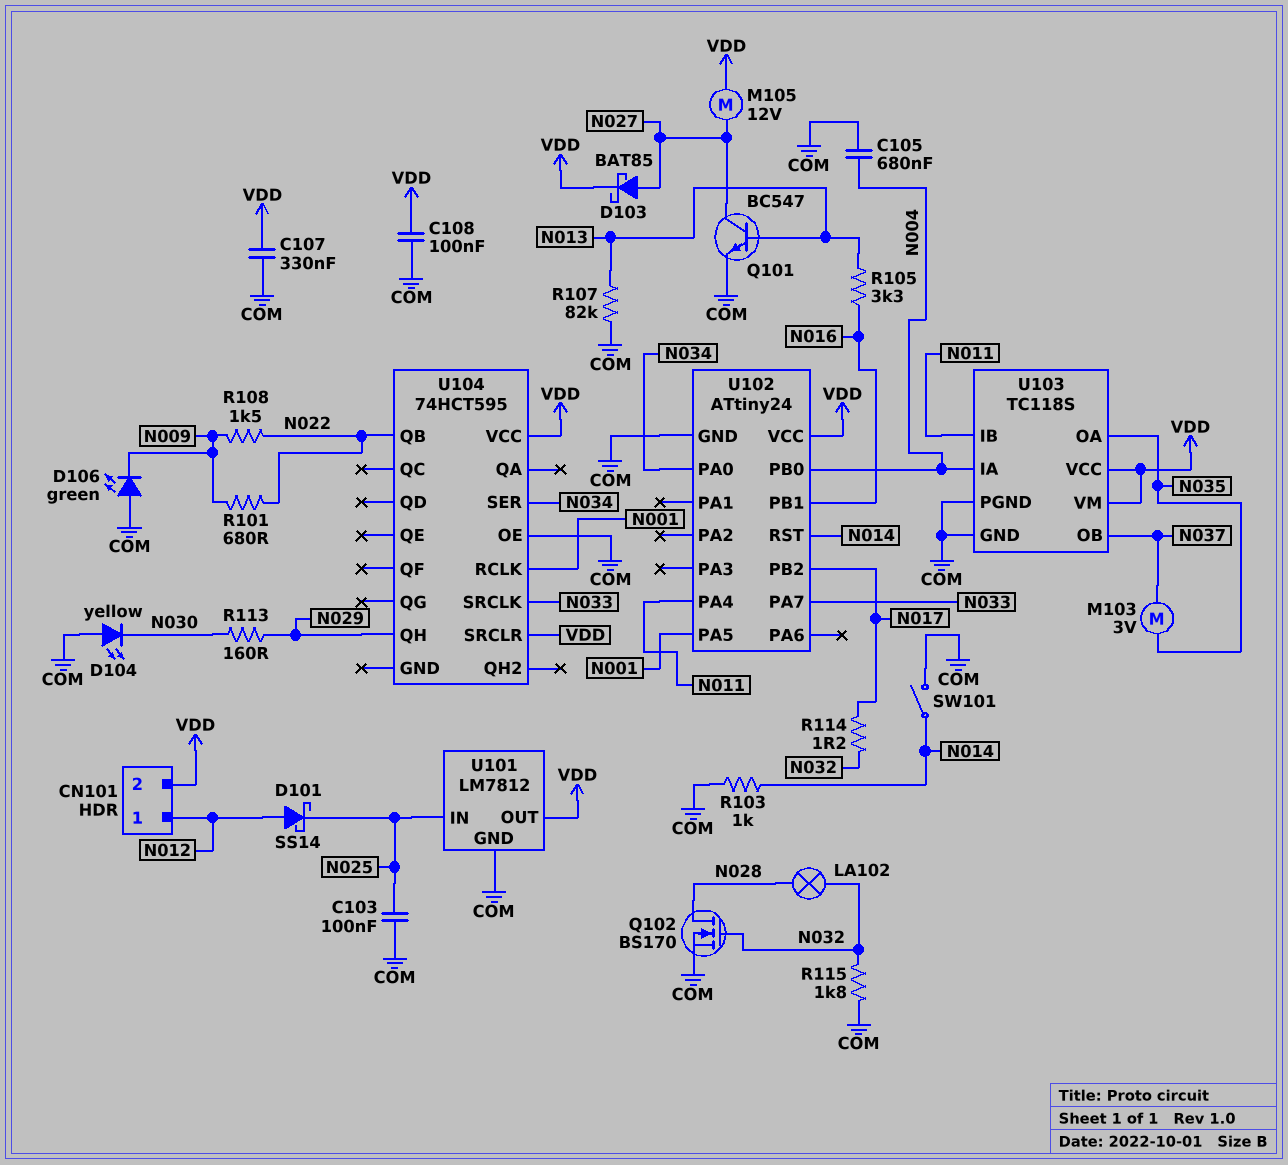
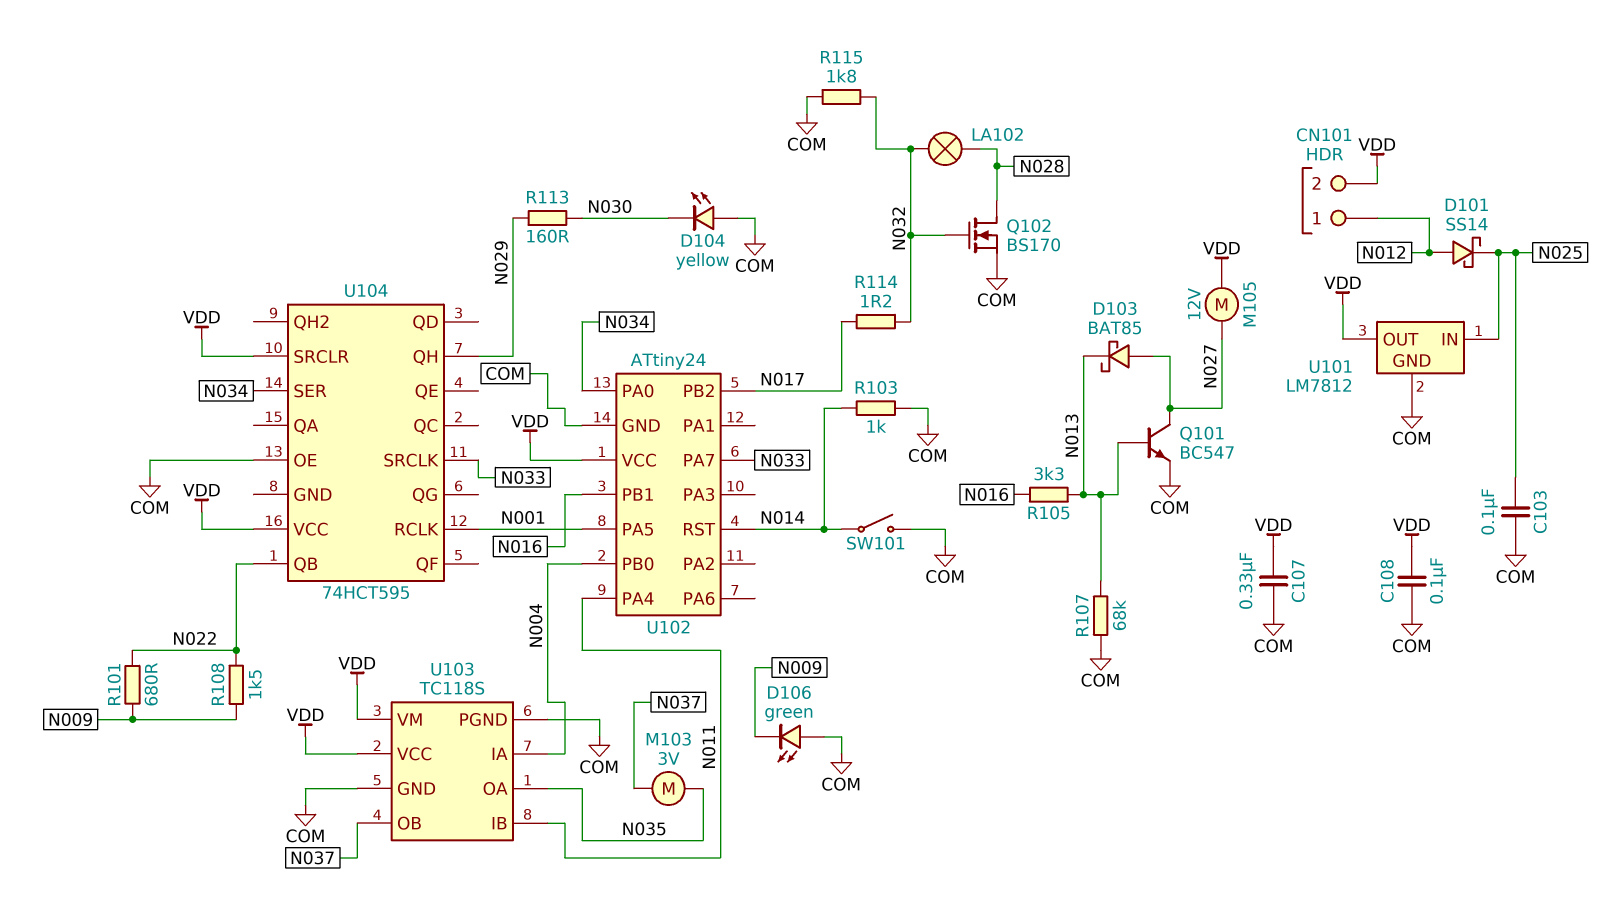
C105: 680nF (COM, N004) -> none
D103: schottky BAT85 (A N027, K VDD) -> schottky BAT85 (A N027, K N013)
R107: 82k (COM, N013) -> 68k (COM, N013)

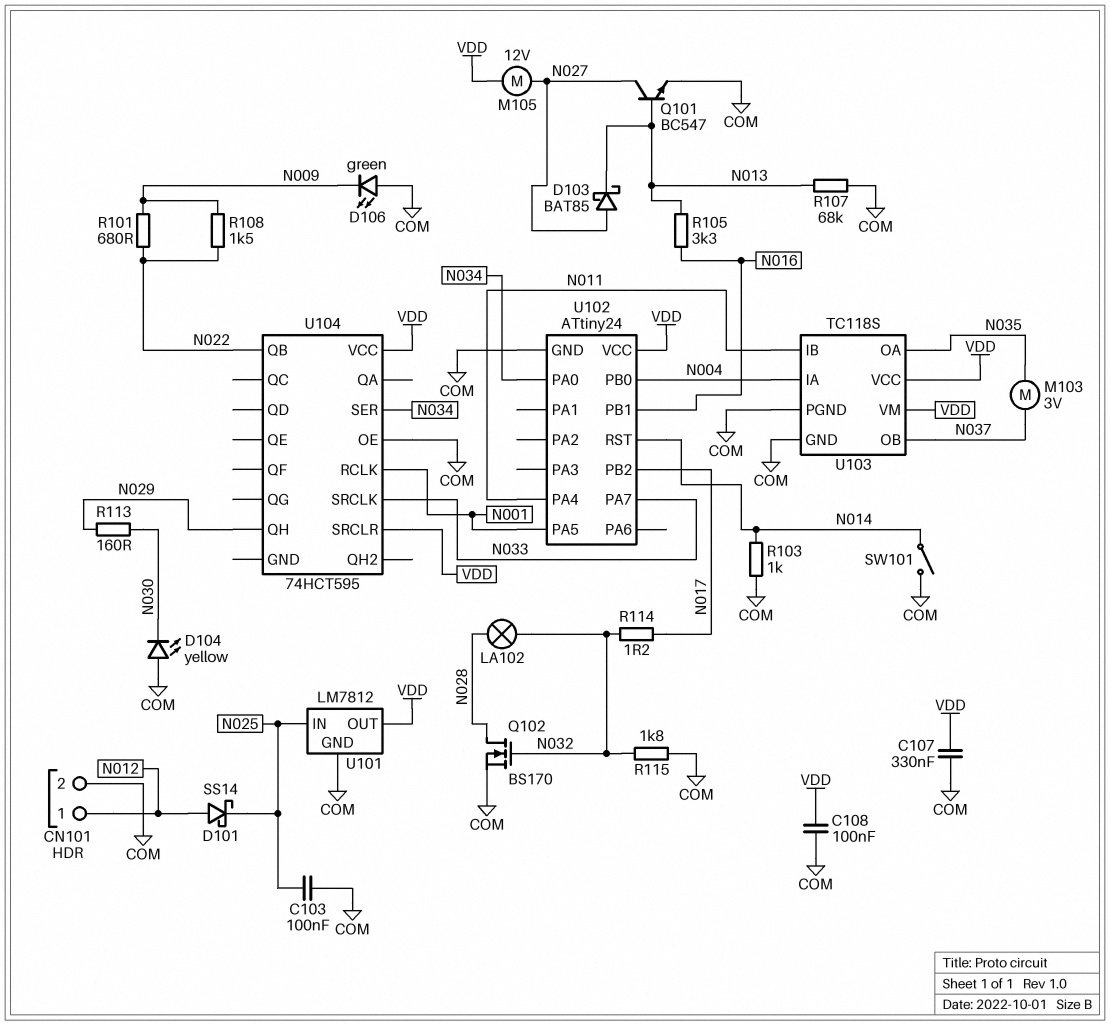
CN101 pin 2: VDD -> COM

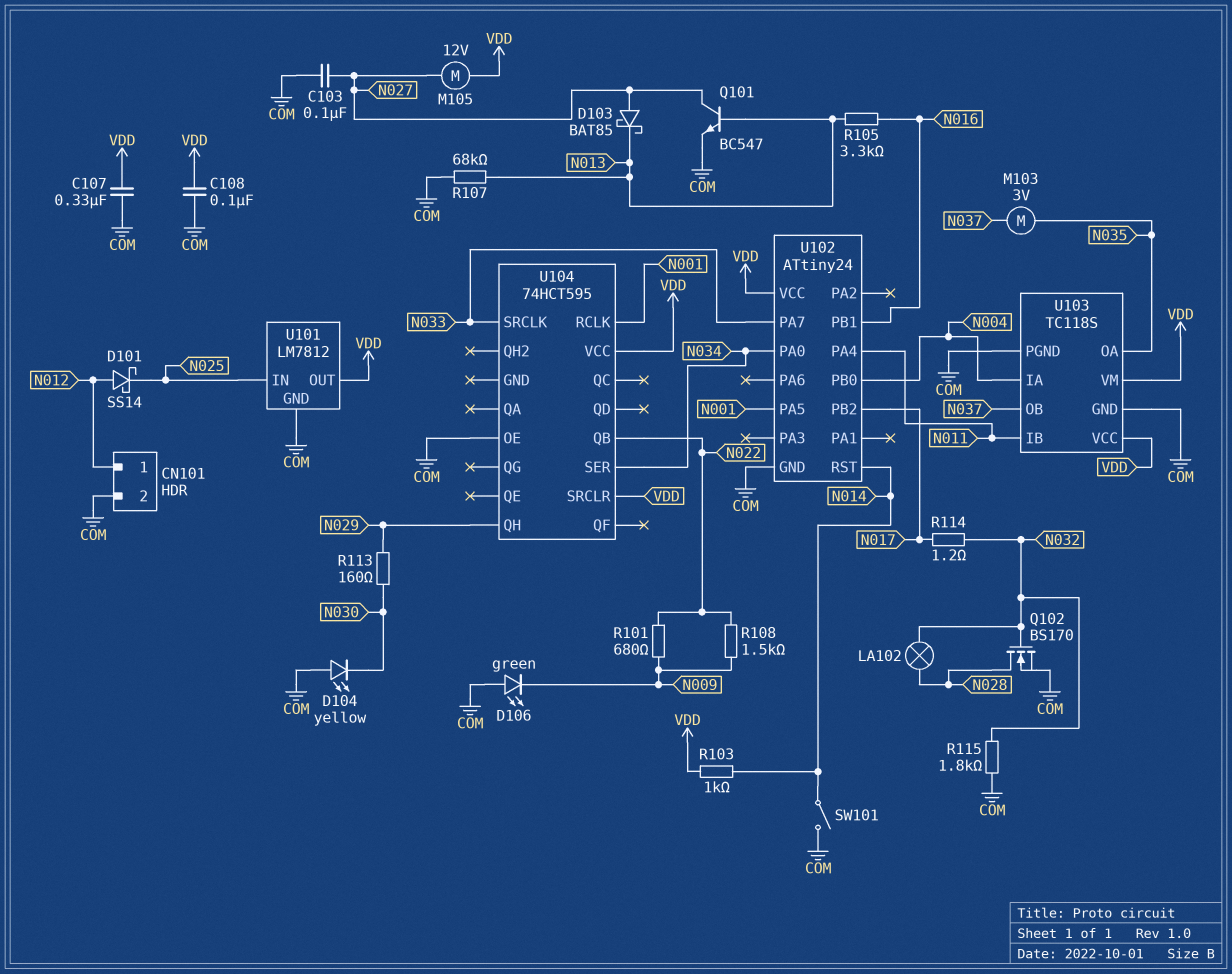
C103: 100nF (COM, N025) -> 100nF (COM, N027)
R103: 1k (COM, N014) -> 1k (N014, VDD)

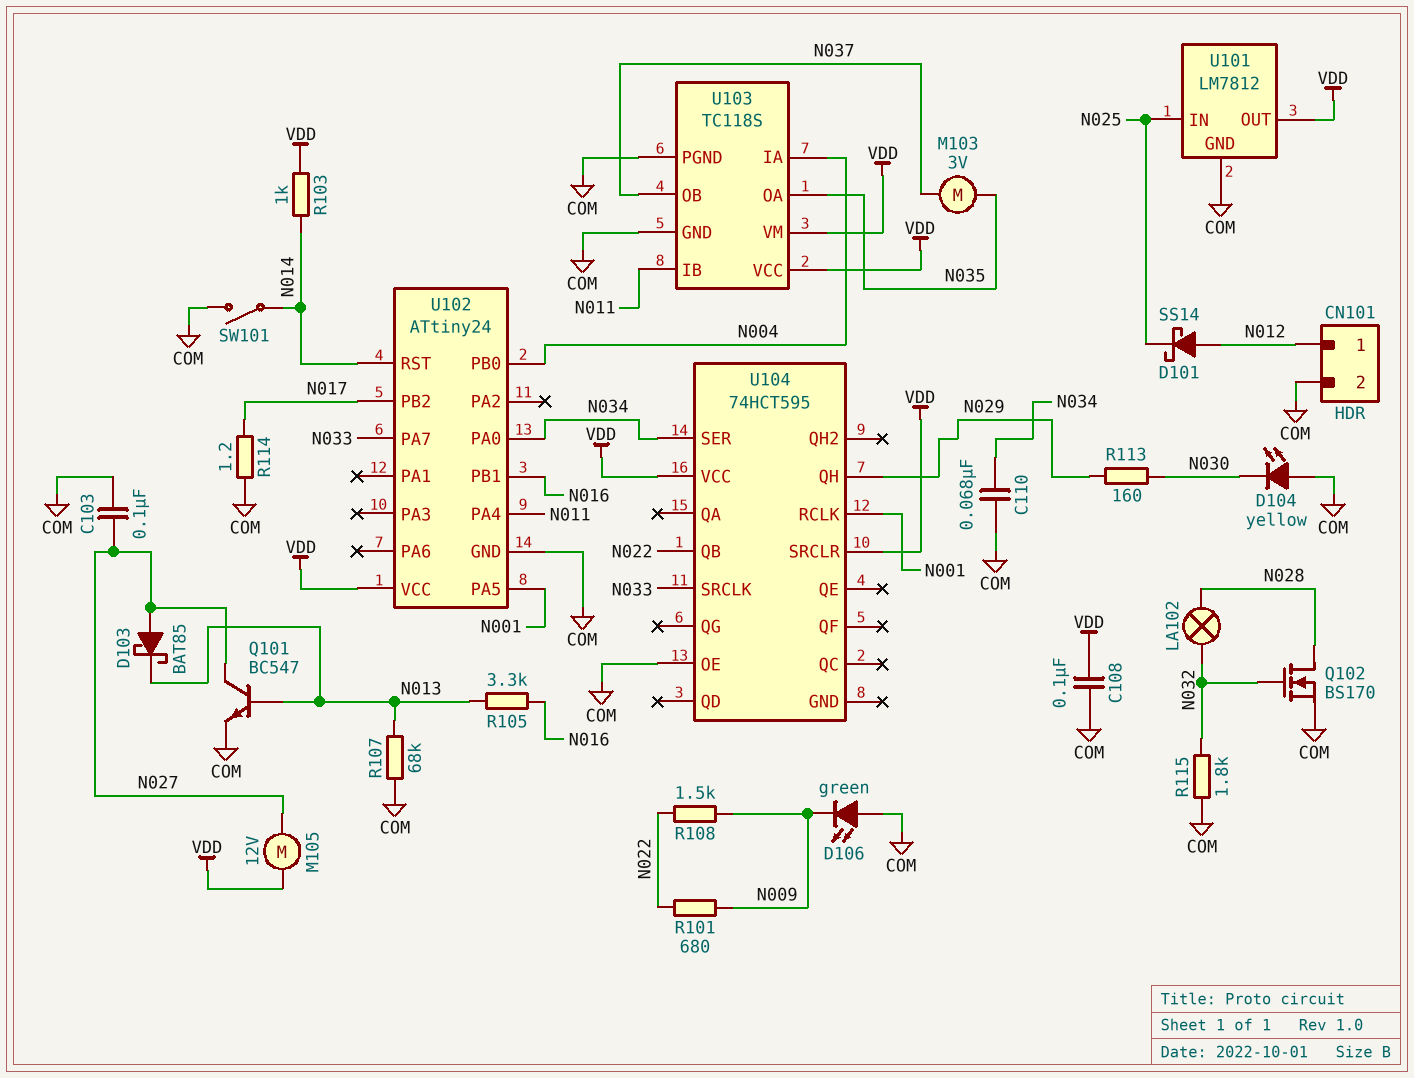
C107: 330nF (COM, VDD) -> none
C110: none -> 68nF (COM, N034)
R114: 1.2 (N017, N032) -> 1.2 (COM, N017)

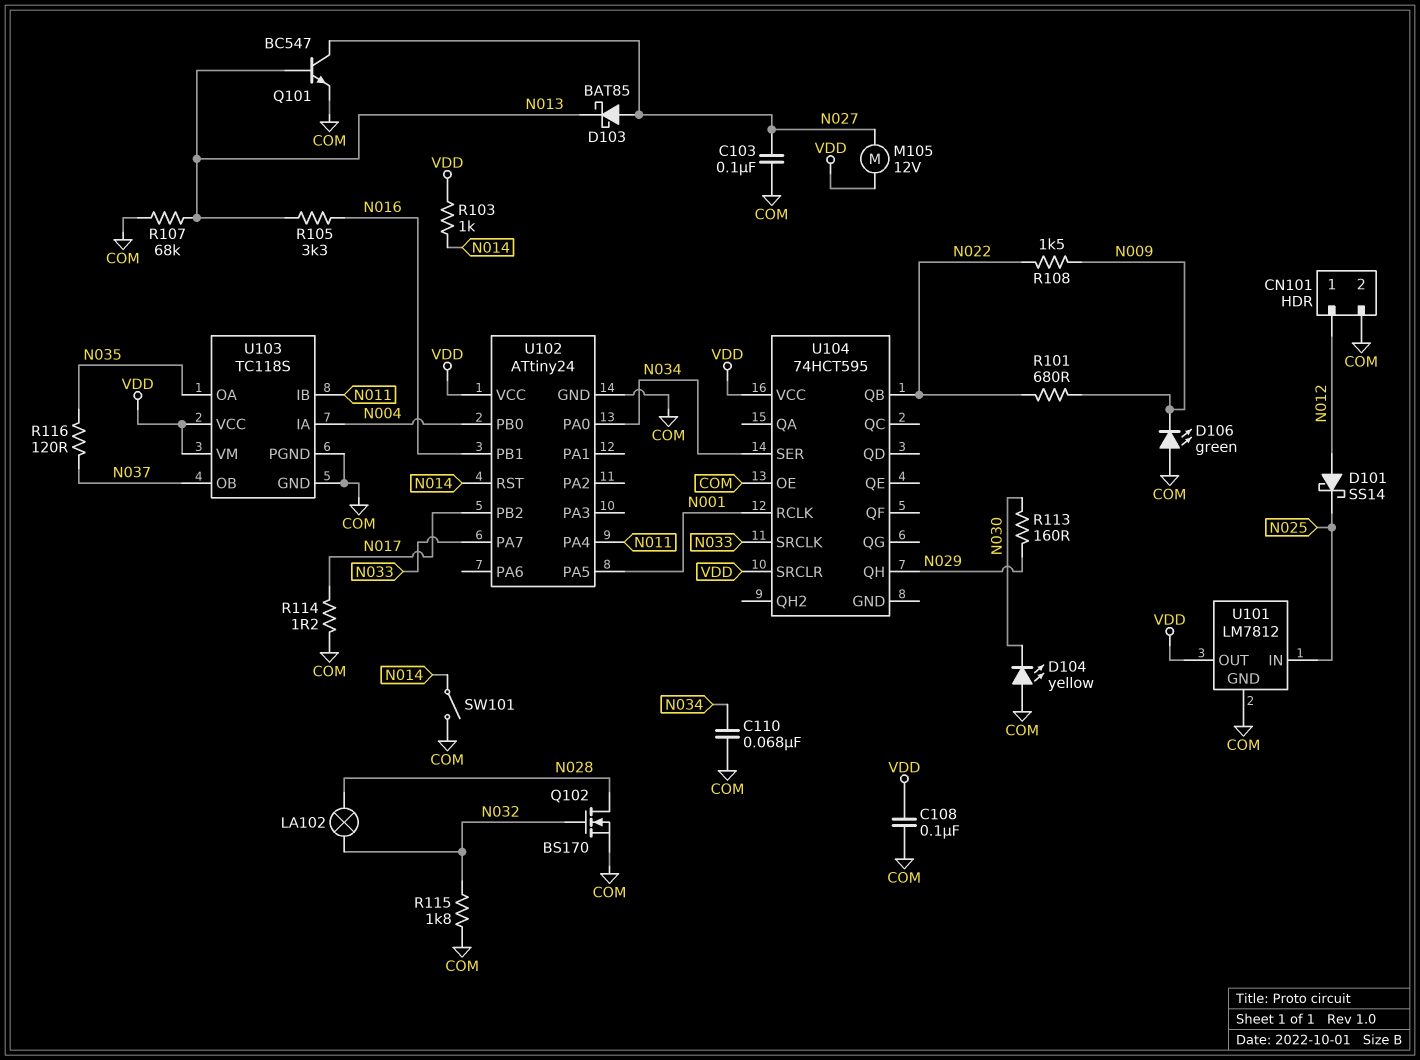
M103: motor 3V (N035, N037) -> none
R116: none -> 120 (N035, N037)

